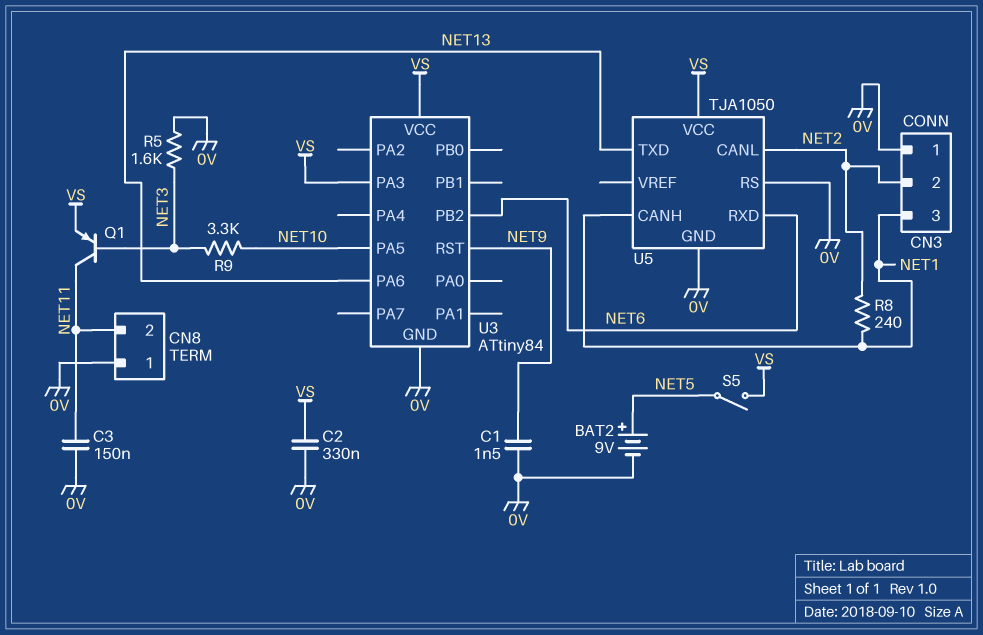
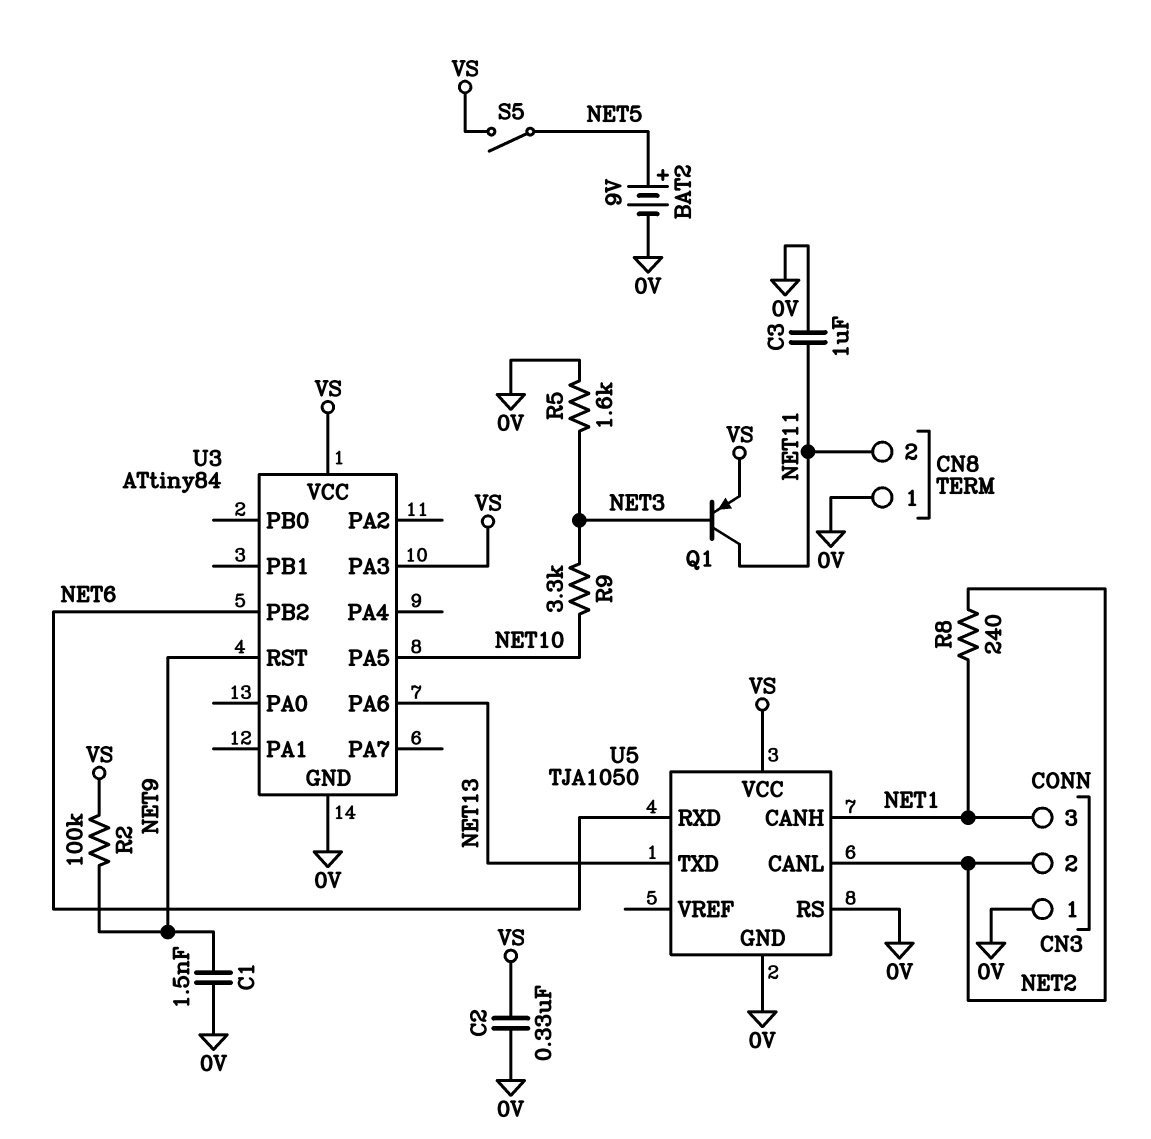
C3: 150nF (0V, NET11) -> 1uF (0V, NET11)
R2: none -> 100k (NET9, VS)

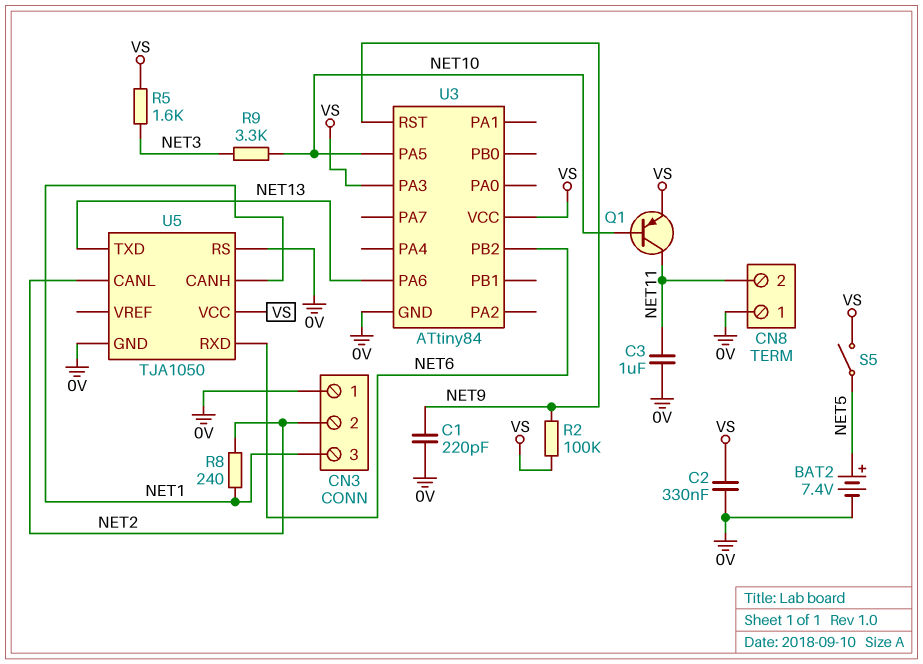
BAT2: 9V (plus NET5, minus 0V) -> 7.4V (plus NET5, minus 0V)
C1: 1.5nF (0V, NET9) -> 220pF (0V, NET9)
Q1: PNP (B NET3, C NET11, E VS) -> PNP (B NET10, C NET11, E VS)
R5: 1.6k (0V, NET3) -> 1.6k (NET3, VS)

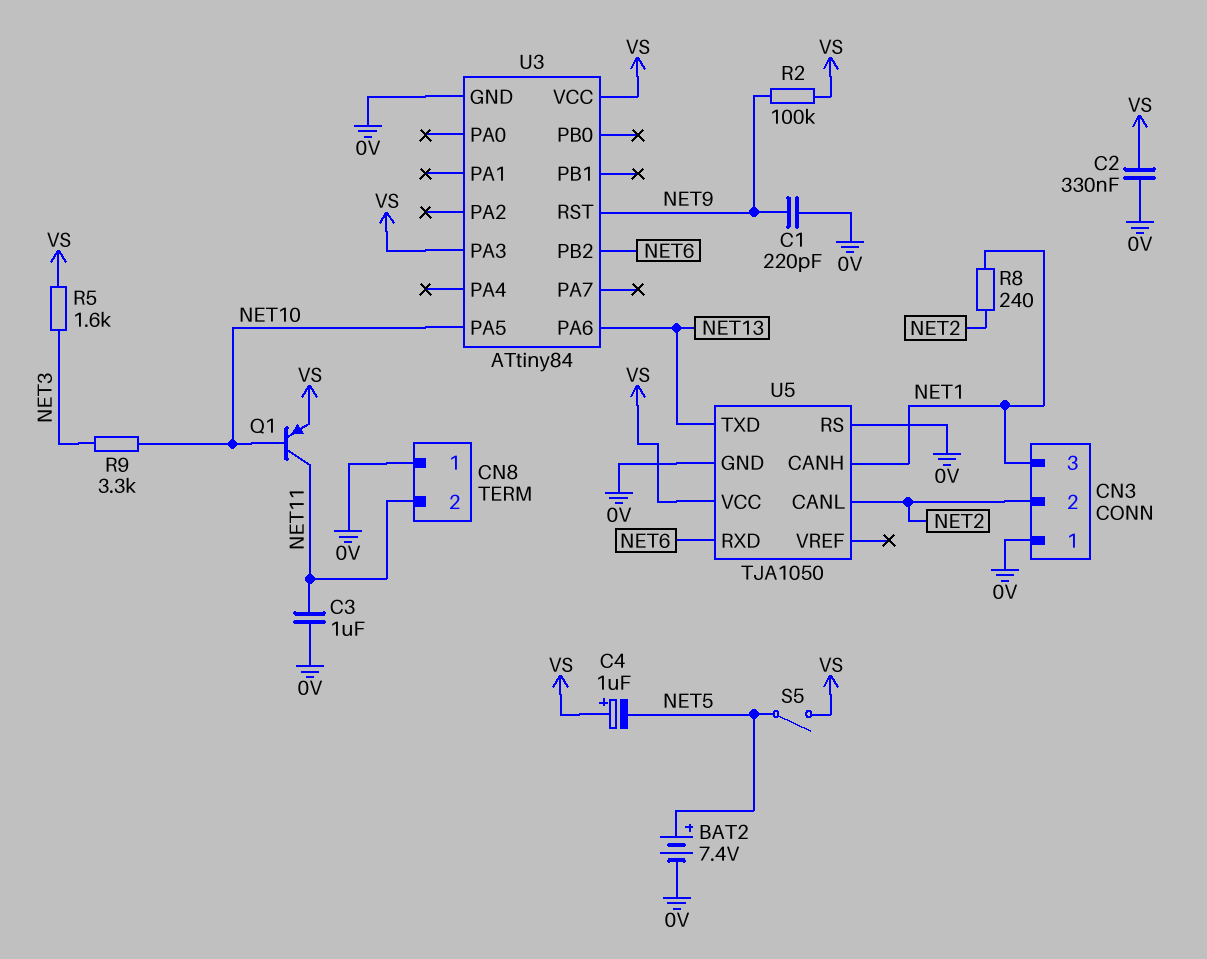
C4: none -> 1uF (plus VS, minus NET5)

